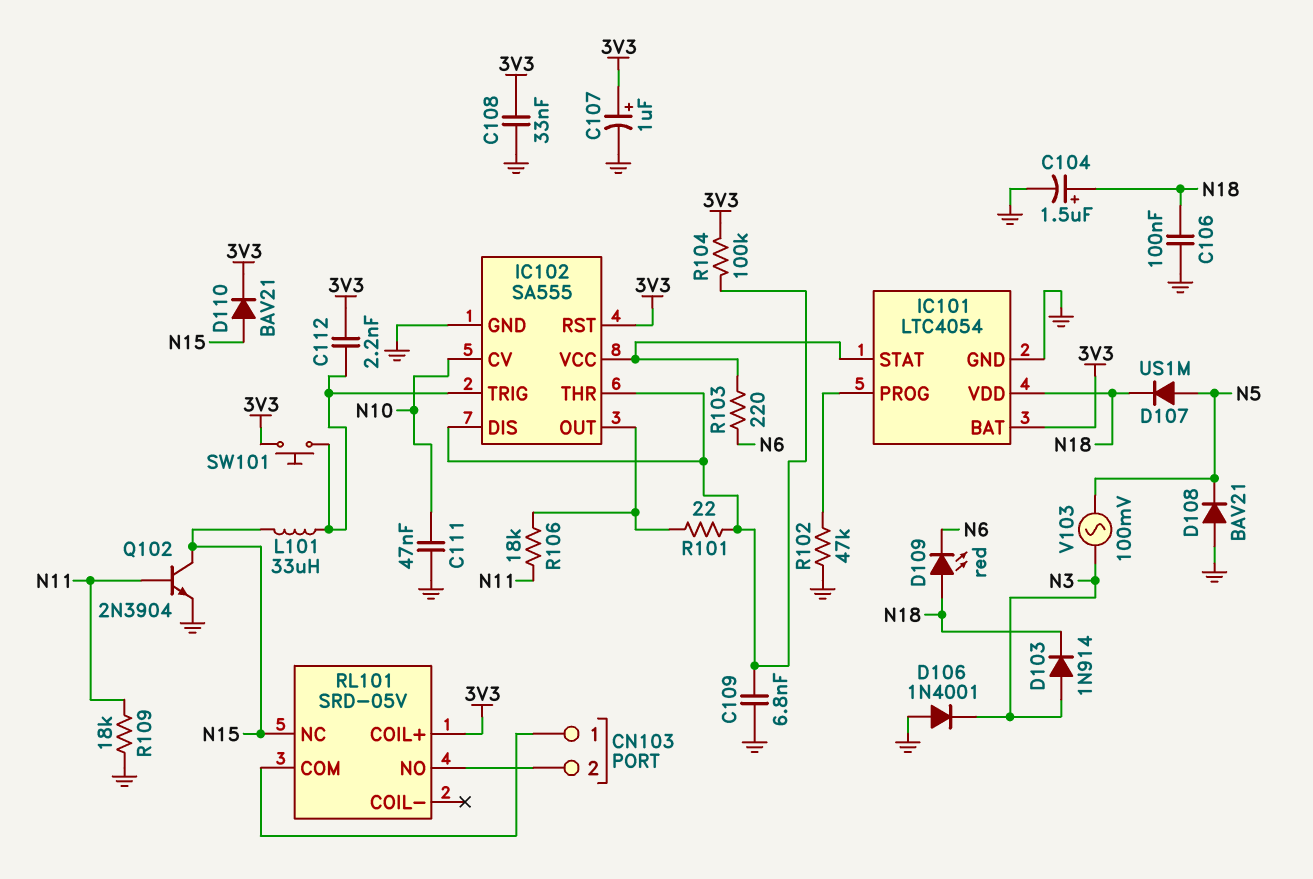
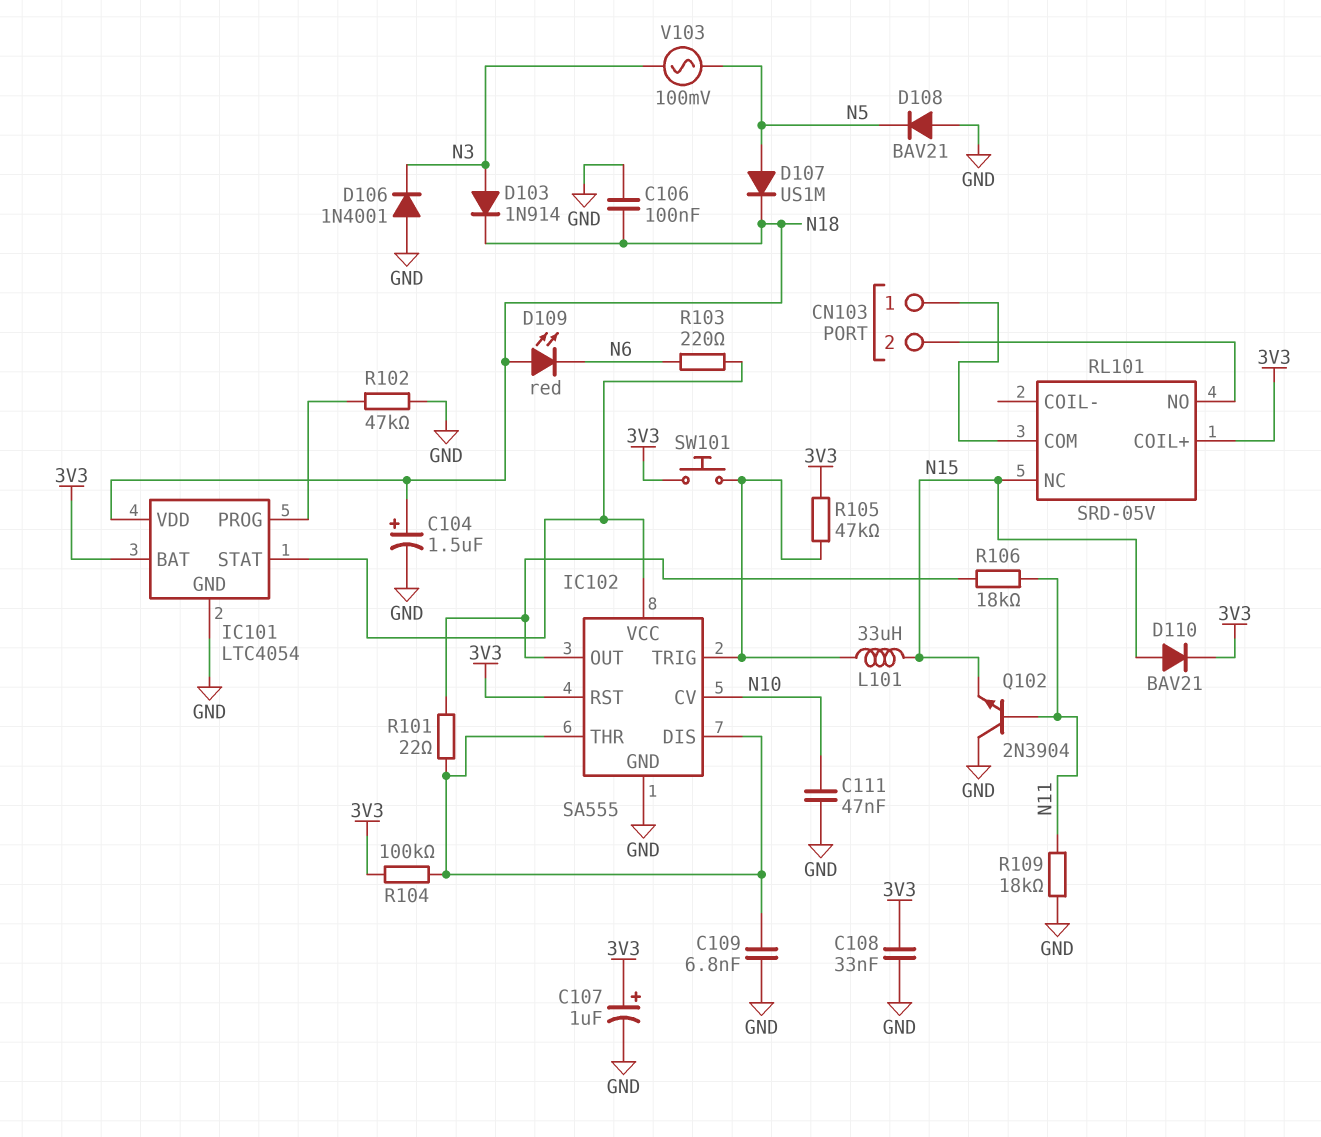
C112: 2.2nF (3V3, IC102/TRIG) -> none
Q102: NPN 2N3904 (B N11, C N15, E GND) -> NPN 2N3904 (B N11, C GND, E N15)
R105: none -> 47k (3V3, IC102/TRIG)

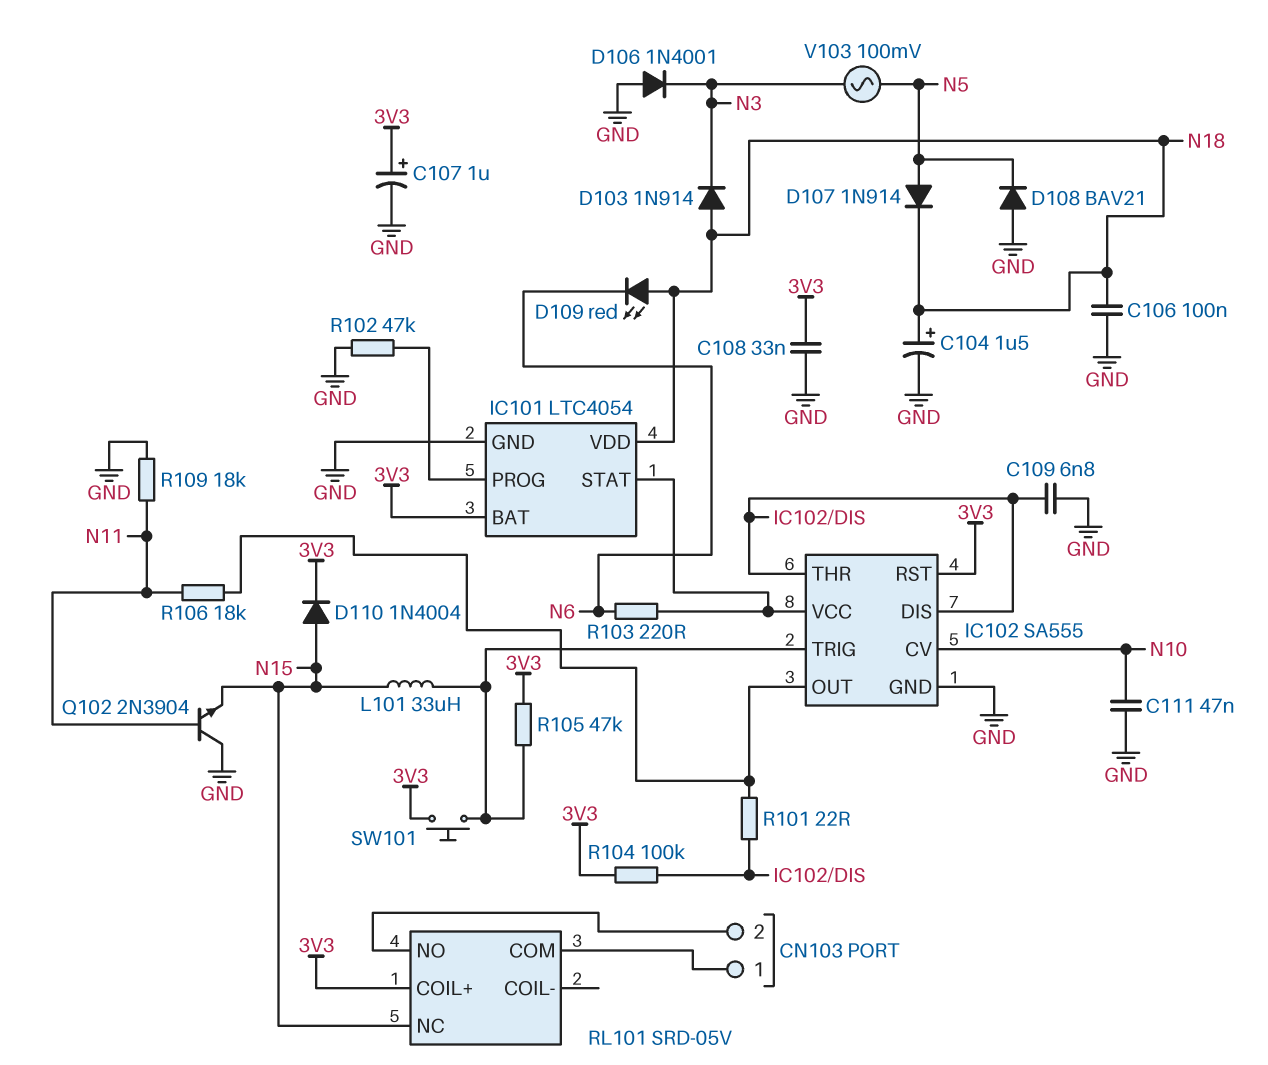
D103: diode 1N914 (A N3, K N18) -> diode 1N914 (A N18, K N3)
D107: diode US1M (A N5, K N18) -> diode 1N914 (A N5, K N18)
D110: diode BAV21 (A N15, K 3V3) -> diode 1N4004 (A N15, K 3V3)

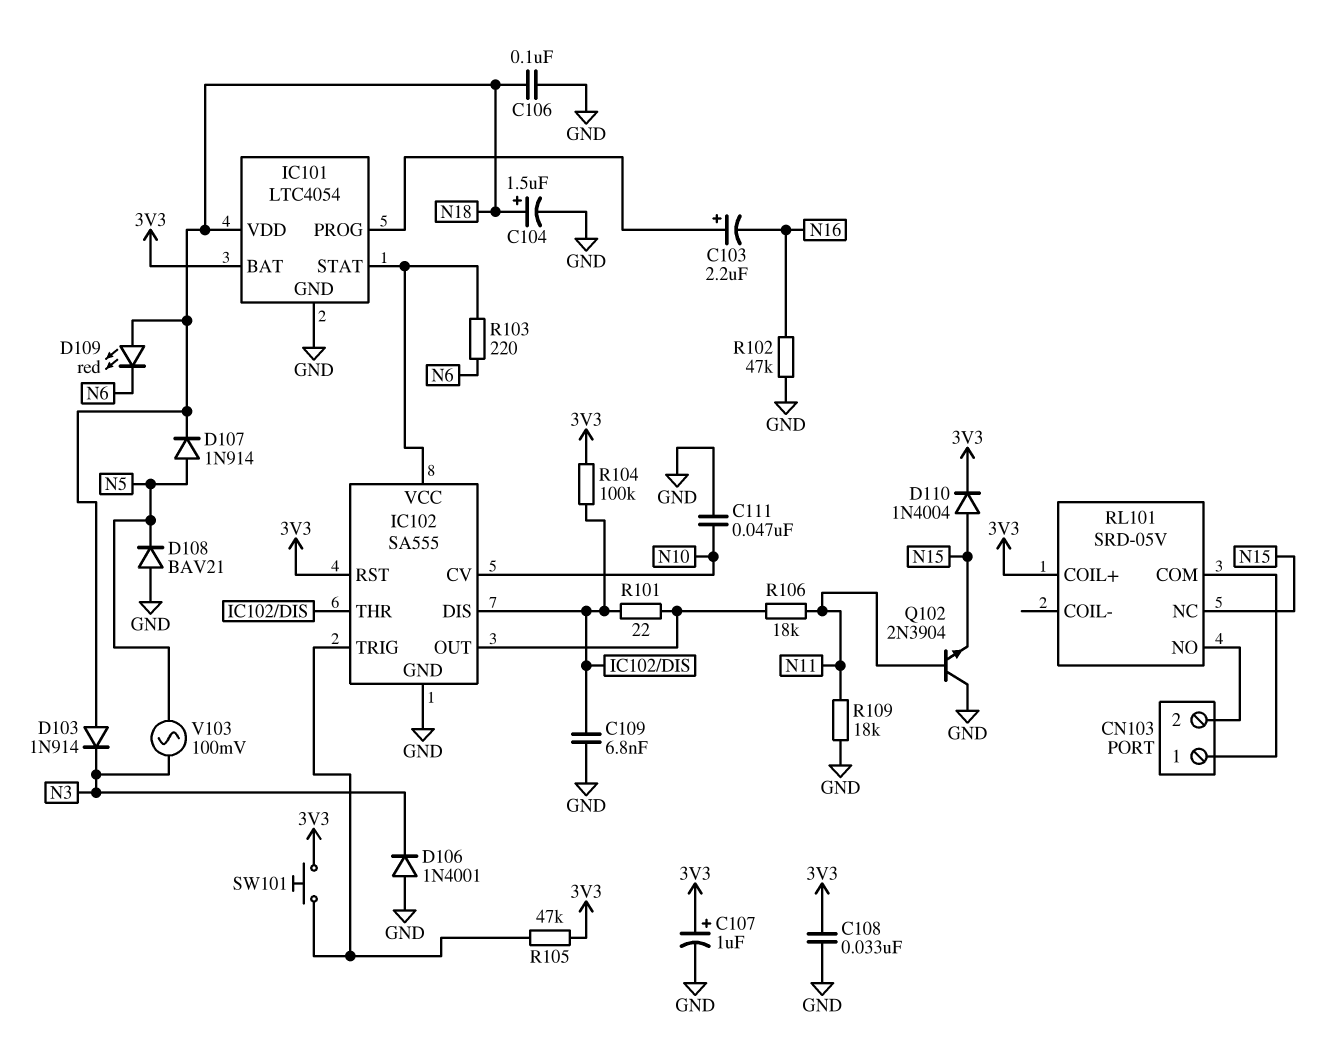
C103: none -> 2.2uF (plus IC101/PROG, minus N16)
L101: 33uH (IC102/TRIG, N15) -> none
R102: 47k (GND, IC101/PROG) -> 47k (GND, N16)

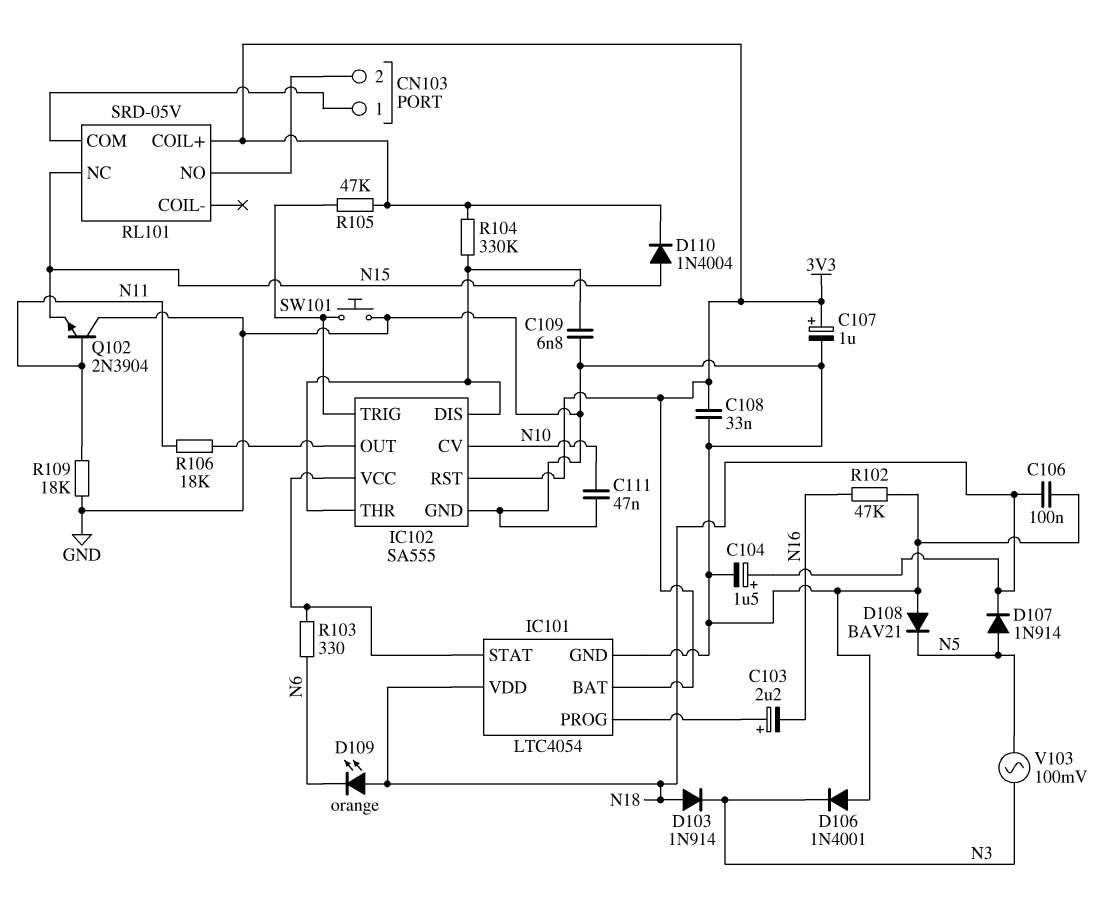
D109: LED red (A N18, K N6) -> LED orange (A N18, K N6)
R101: 22 (IC102/DIS, IC102/OUT) -> none
R103: 220 (IC101/STAT, N6) -> 330 (IC101/STAT, N6)
R104: 100k (3V3, IC102/DIS) -> 330k (3V3, IC102/DIS)
SW101: button (3V3, IC102/TRIG) -> button (GND, IC102/TRIG)

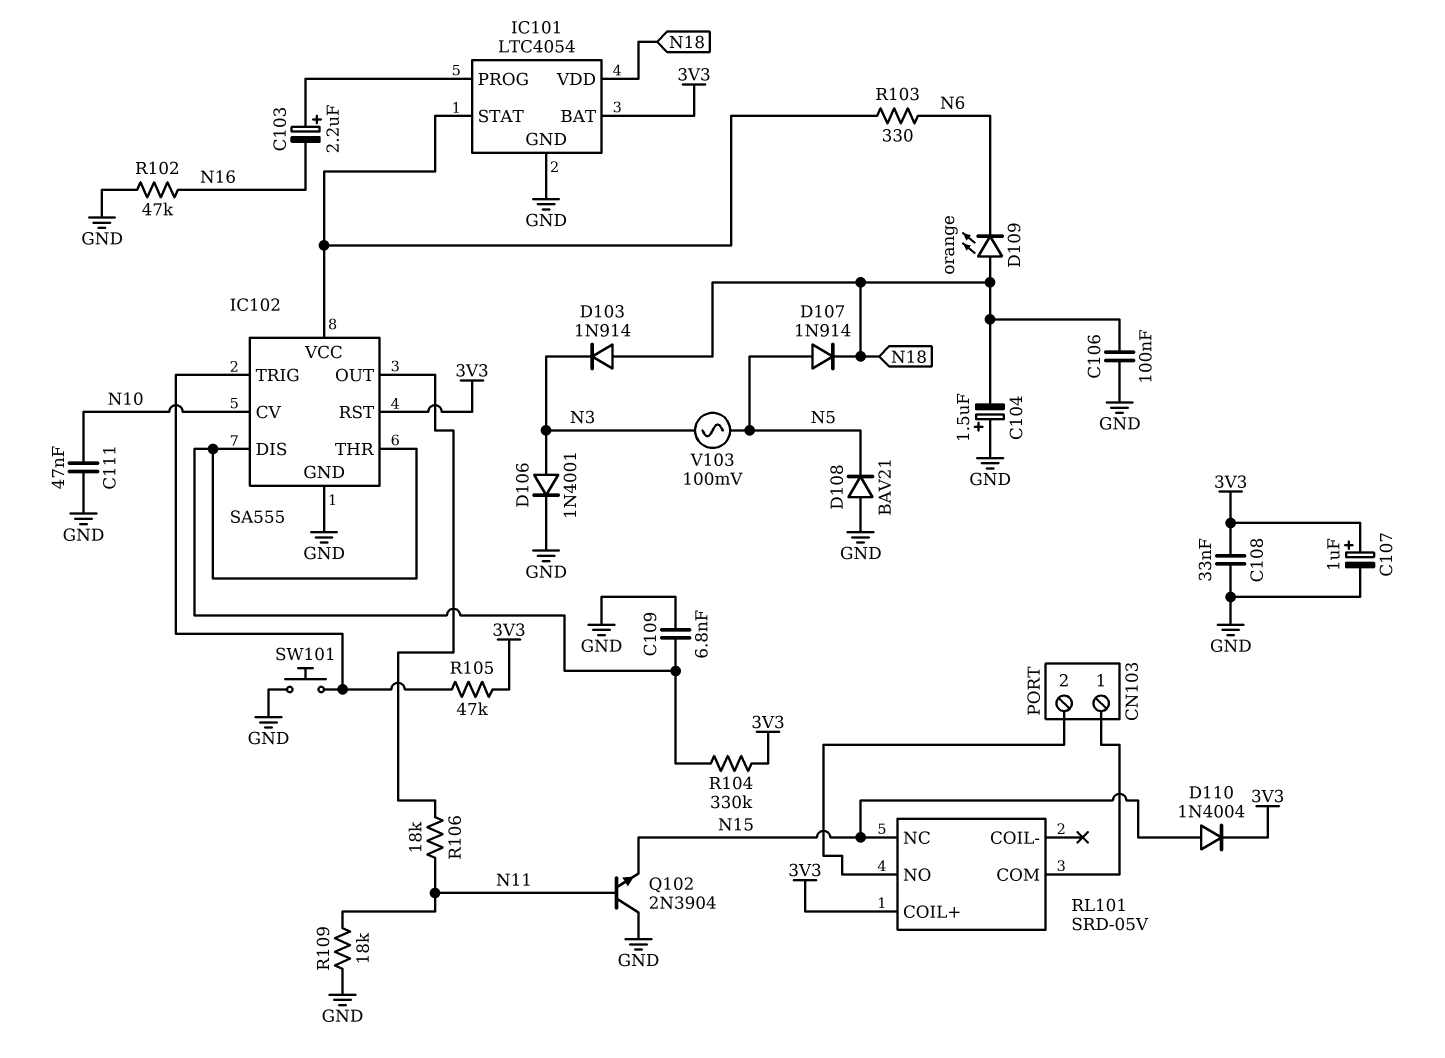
C104: 1.5uF (plus N18, minus GND) -> 1.5uF (plus GND, minus N18)
D106: diode 1N4001 (A GND, K N3) -> diode 1N4001 (A N3, K GND)

